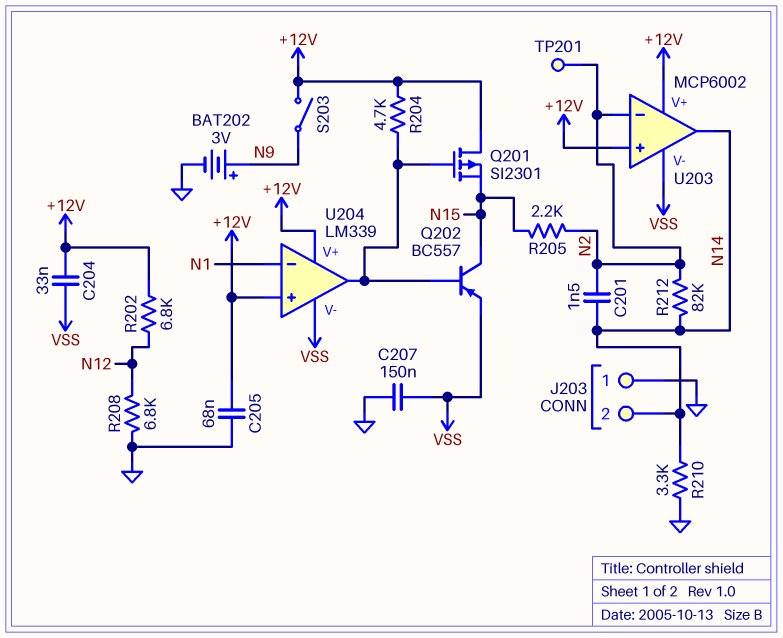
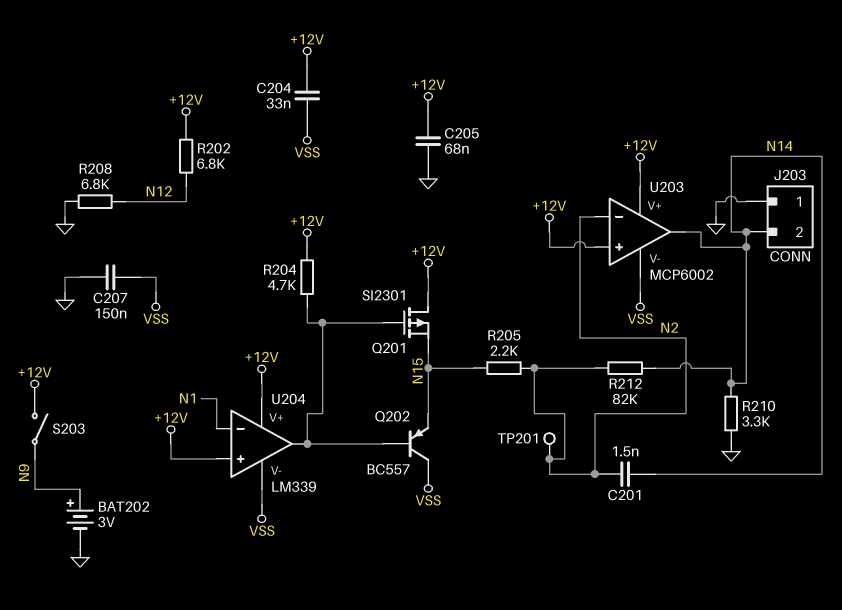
Q202: PNP BC557 (B U204/out, C N15, E VSS) -> PNP BC557 (B U204/out, C VSS, E N15)

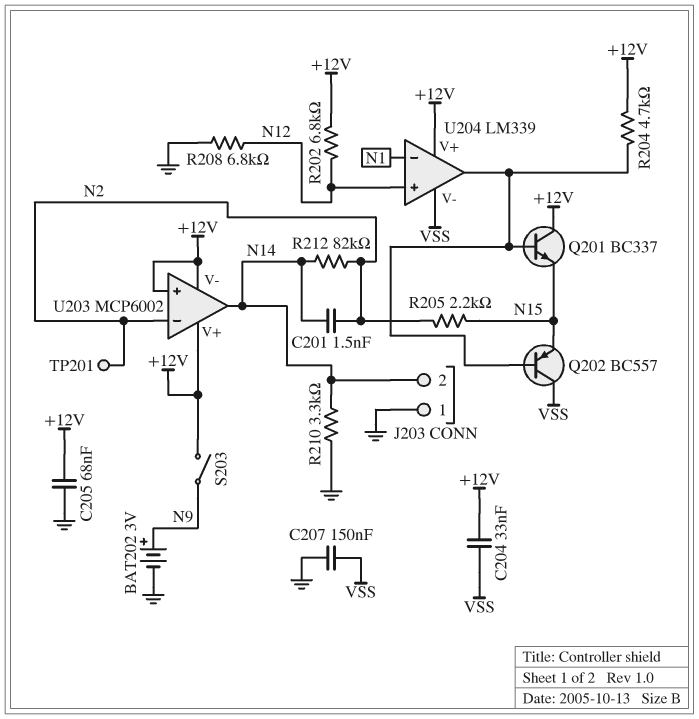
Q201: PMOS SI2301 (G U204/out, D +12V, S N15) -> NPN BC337 (B U204/out, C +12V, E N15)
U203 pin V-: VSS -> +12V
U204 pin in+: +12V -> N12

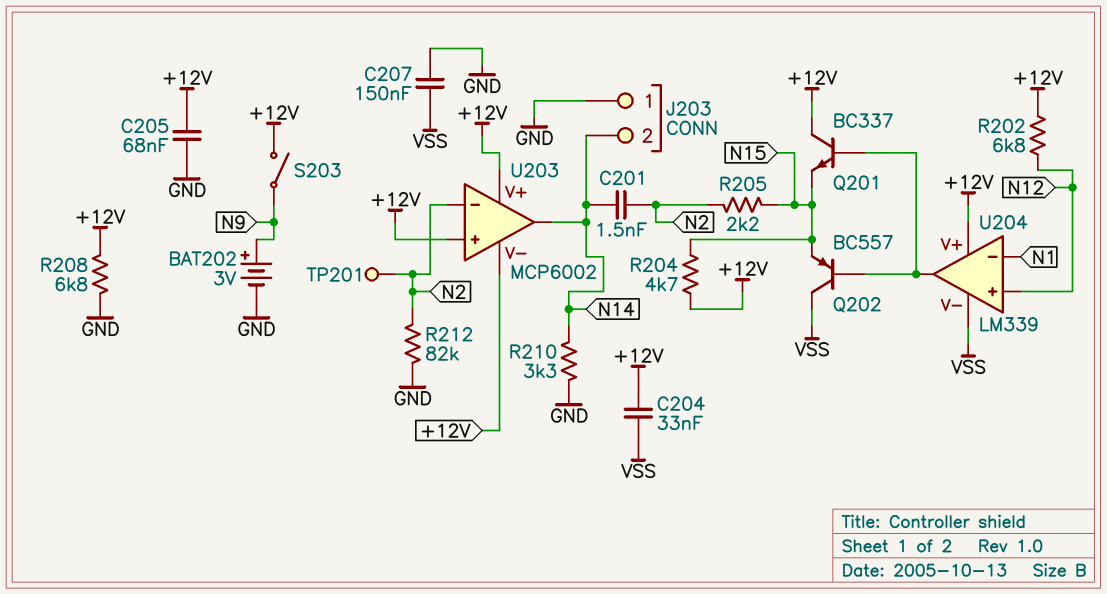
R204: 4.7k (+12V, U204/out) -> 4.7k (+12V, N15)
R208: 6.8k (GND, N12) -> 6.8k (+12V, GND)
R212: 82k (N2, N14) -> 82k (GND, N2)

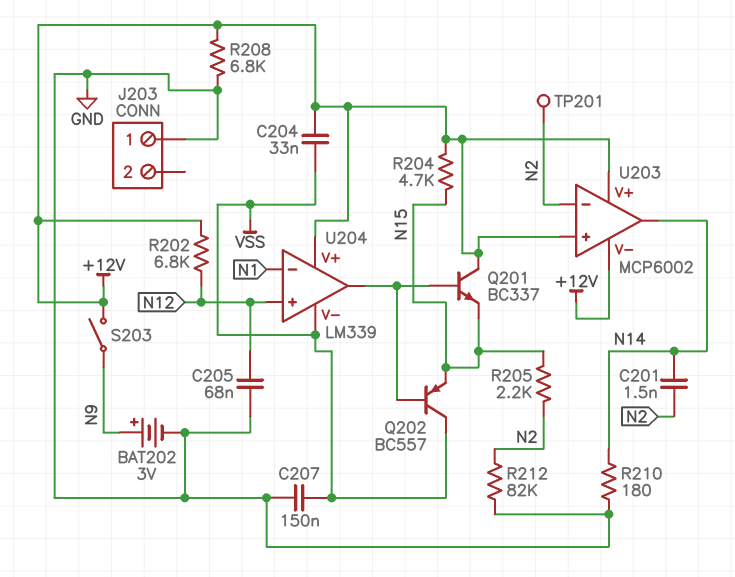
C205: 68nF (+12V, GND) -> 68nF (GND, N12)
J203 pin 2: N14 -> none
R210: 3.3k (GND, N14) -> 180 (GND, N14)

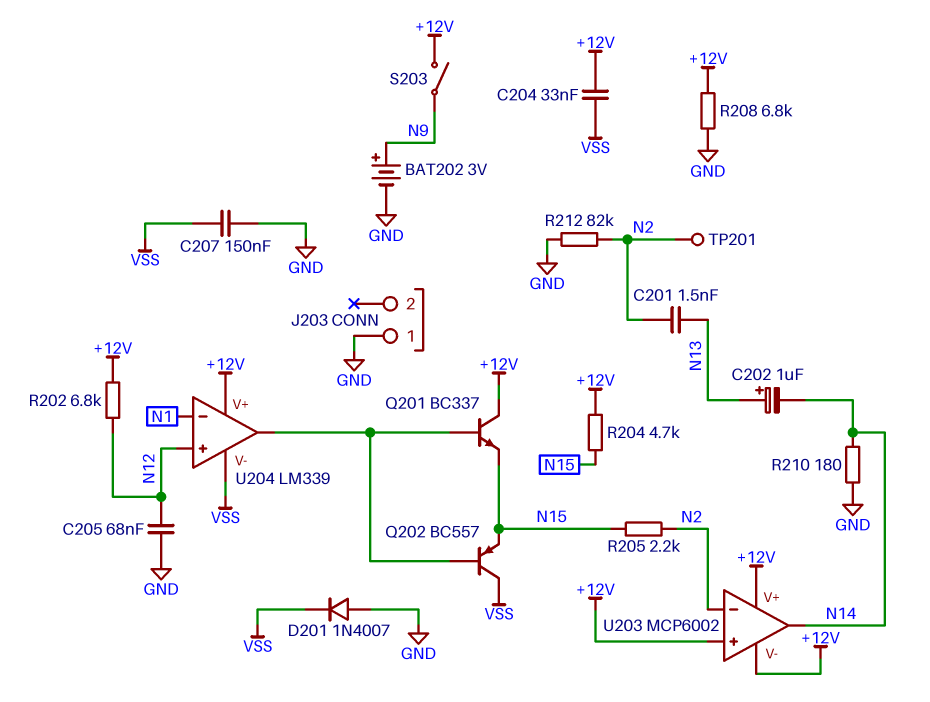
C201: 1.5nF (N2, N14) -> 1.5nF (N2, N13)
C202: none -> 1uF (plus N13, minus N14)
D201: none -> diode 1N4007 (A GND, K VSS)

